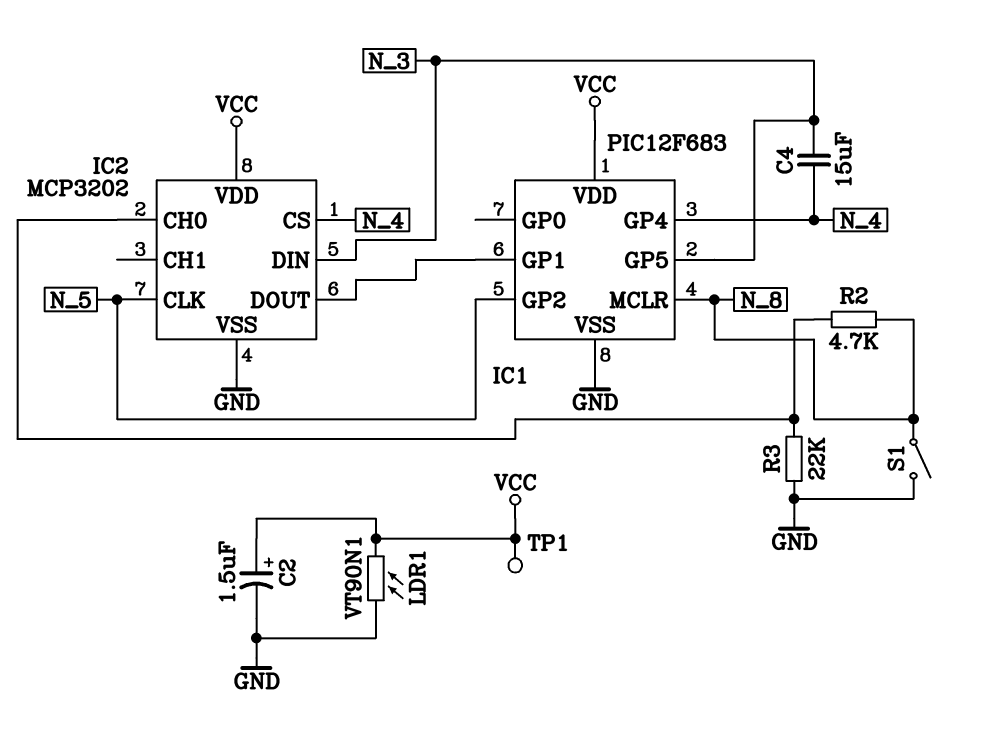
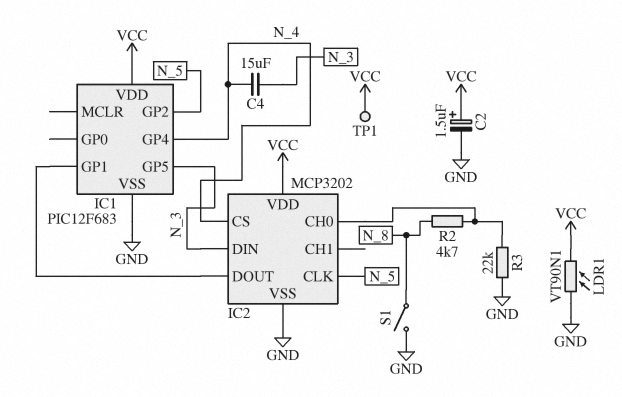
IC1 pin MCLR: N_8 -> none

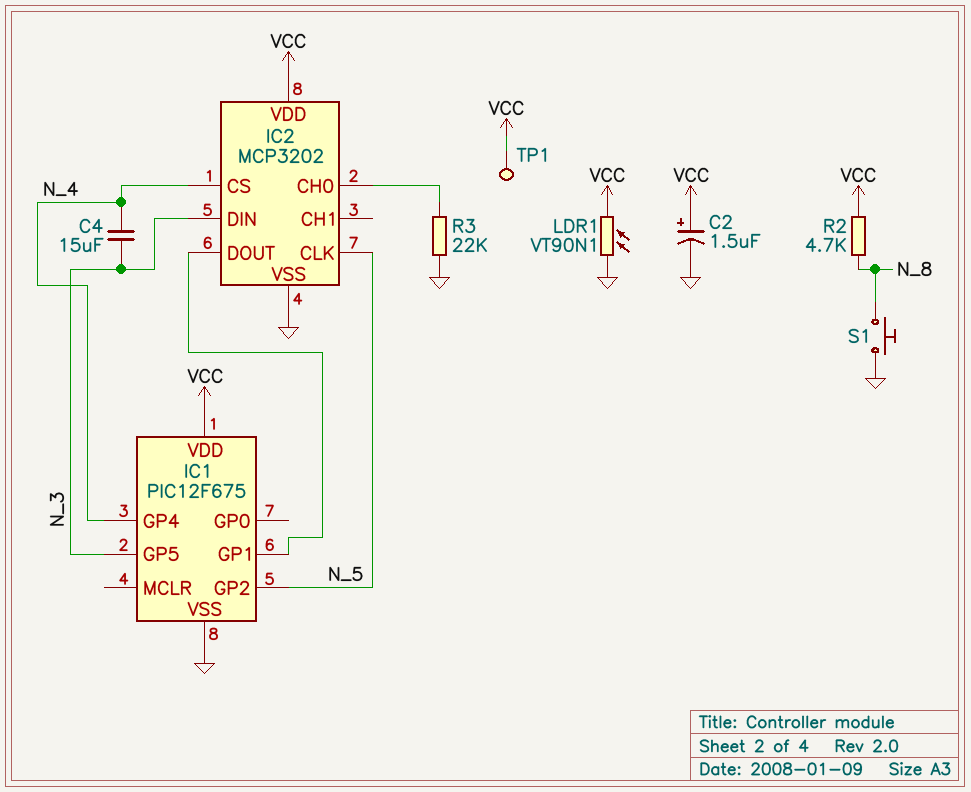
IC1: PIC12F683 -> PIC12F675
R2: 4.7k (IC2/CH0, N_8) -> 4.7k (N_8, VCC)
S1: switch (GND, N_8) -> button (GND, N_8)

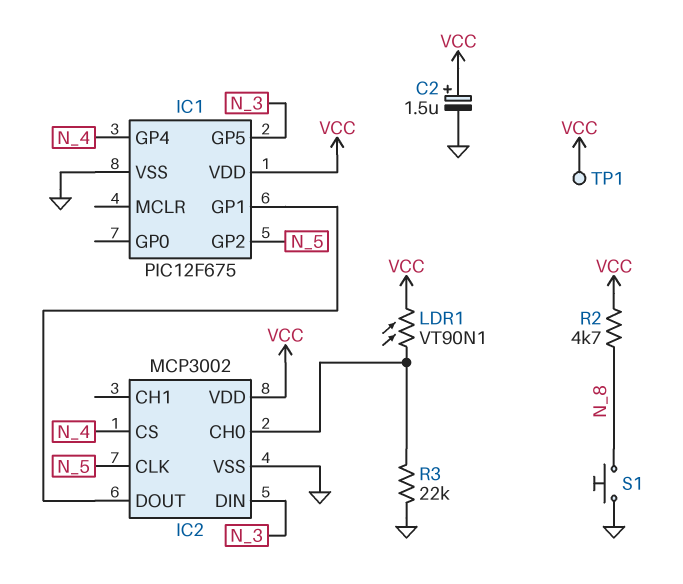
C4: 15uF (N_3, N_4) -> none
IC2: MCP3202 -> MCP3002
LDR1: VT90N1 (GND, VCC) -> VT90N1 (IC2/CH0, VCC)

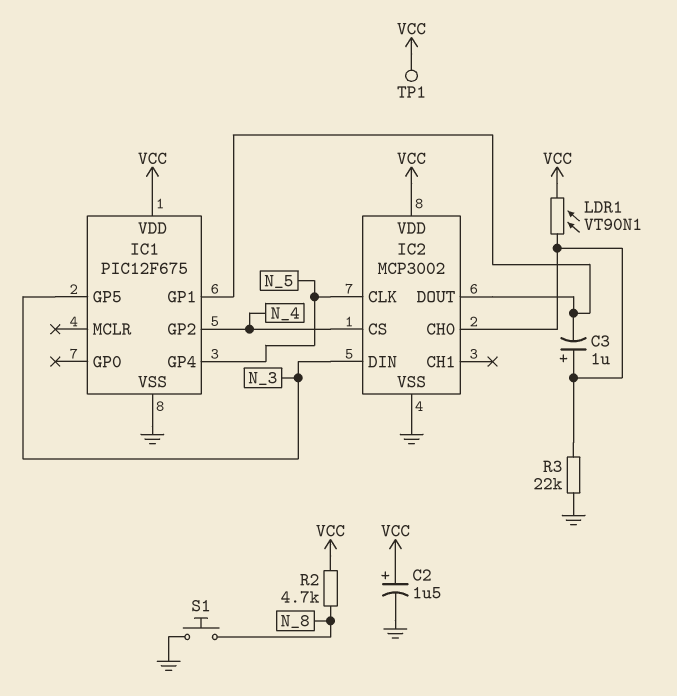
C3: none -> 1uF (plus IC2/CH0, minus IC1/GP1)
IC1 pin GP2: N_5 -> N_4
IC1 pin GP4: N_4 -> N_5

